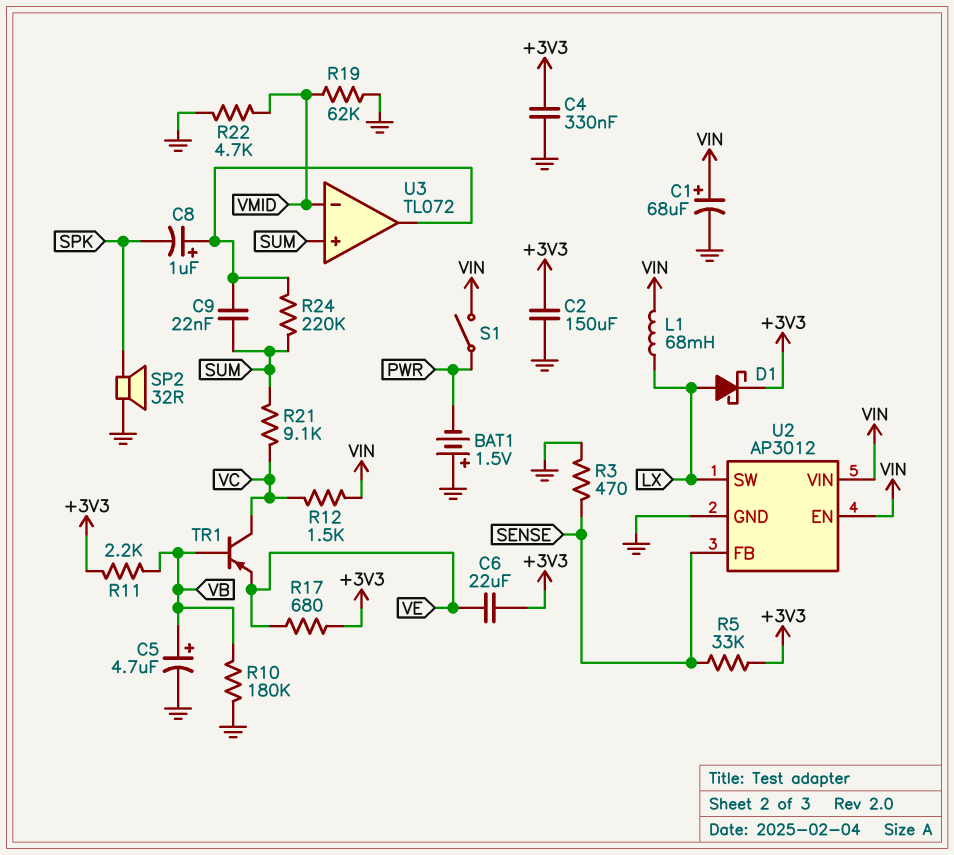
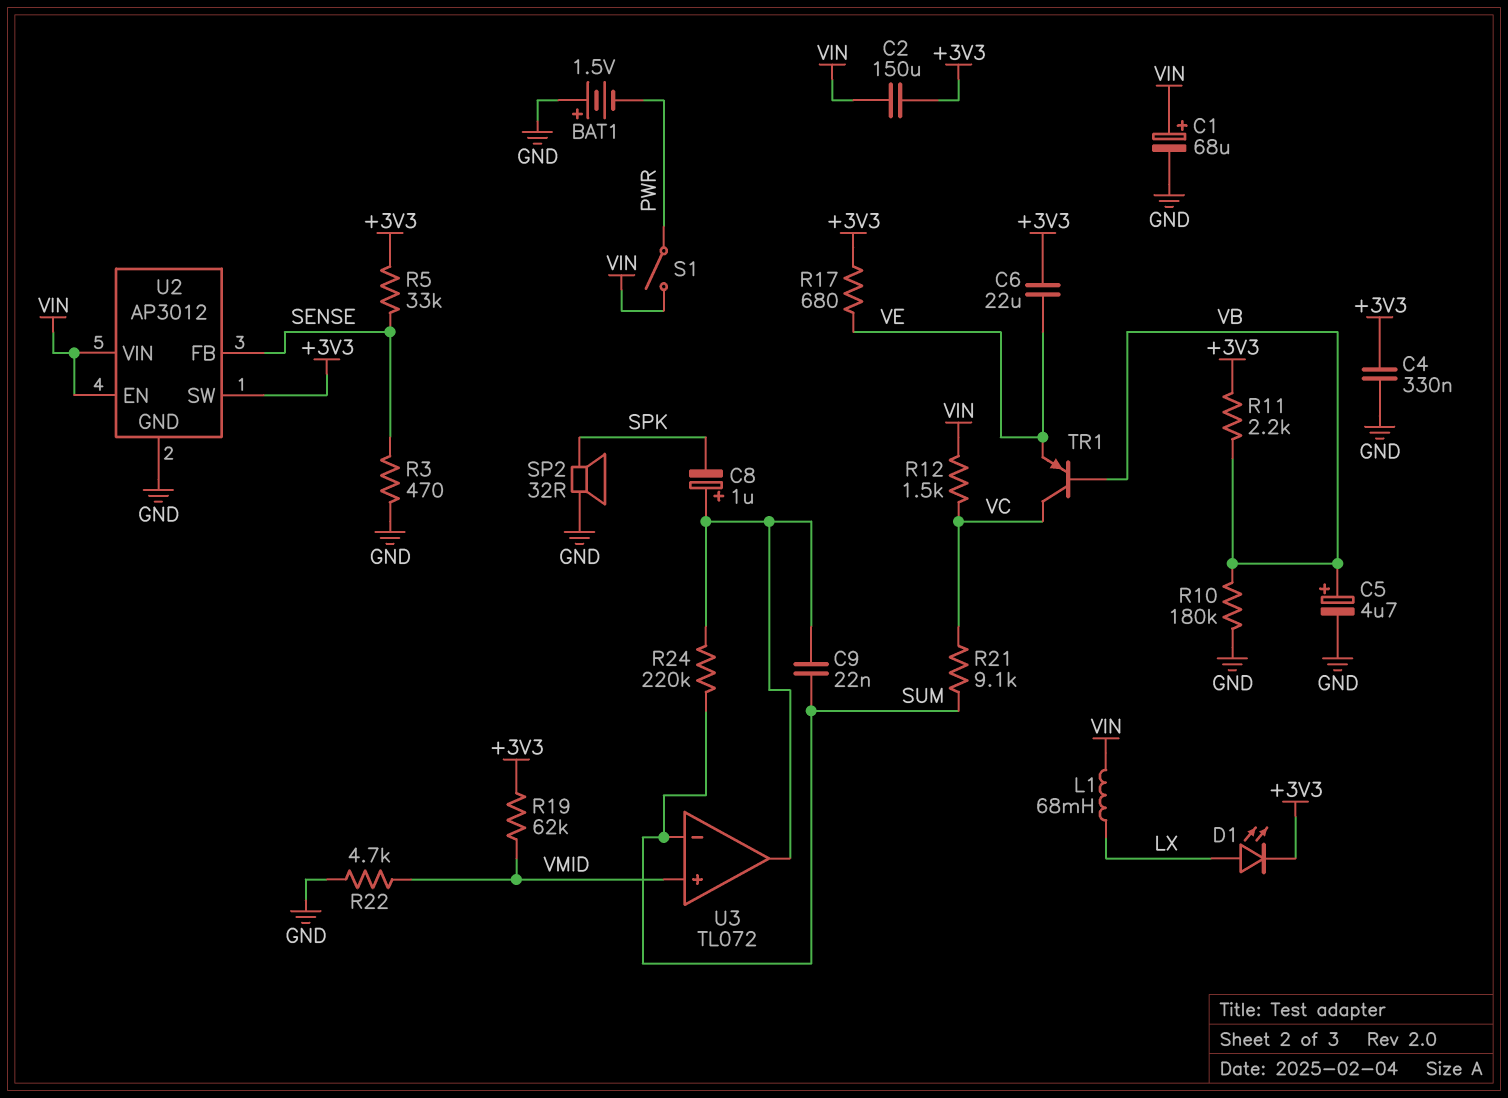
C2: 150uF (+3V3, GND) -> 150uF (+3V3, VIN)
D1: schottky (A LX, K +3V3) -> LED (A LX, K +3V3)
R19: 62k (GND, VMID) -> 62k (+3V3, VMID)
U2 pin SW: LX -> +3V3
U3 pin in+: SUM -> VMID
U3 pin in-: VMID -> SUM

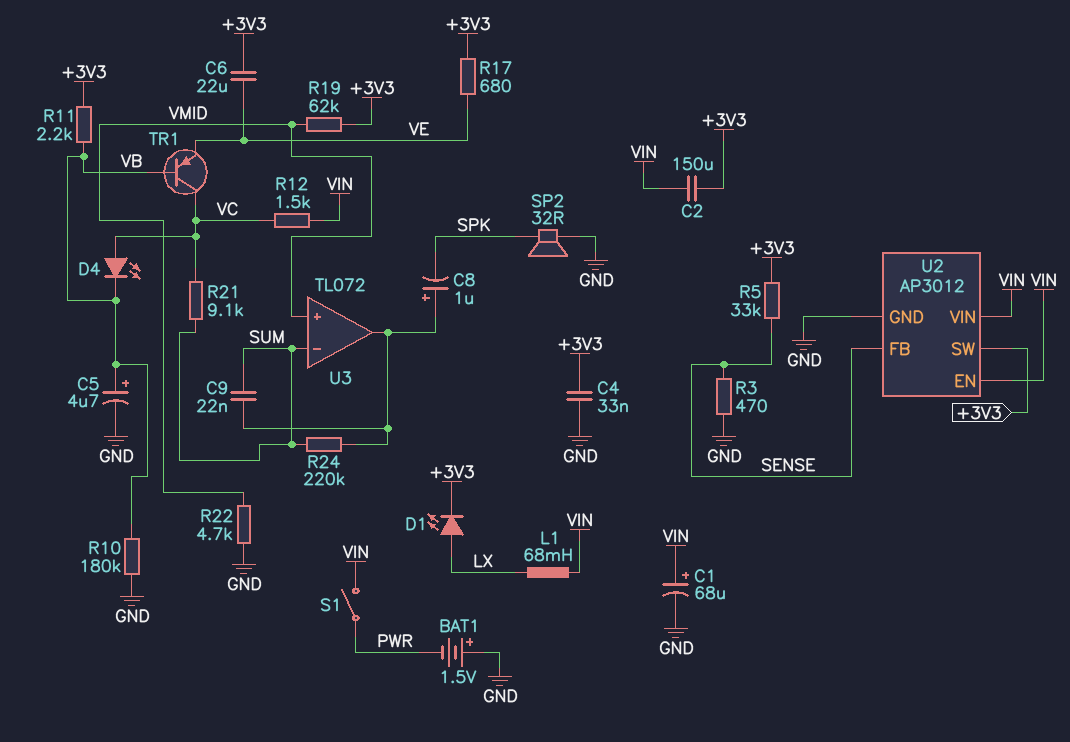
C4: 330nF (+3V3, GND) -> 33nF (+3V3, GND)
D4: none -> LED (A VC, K VB)

